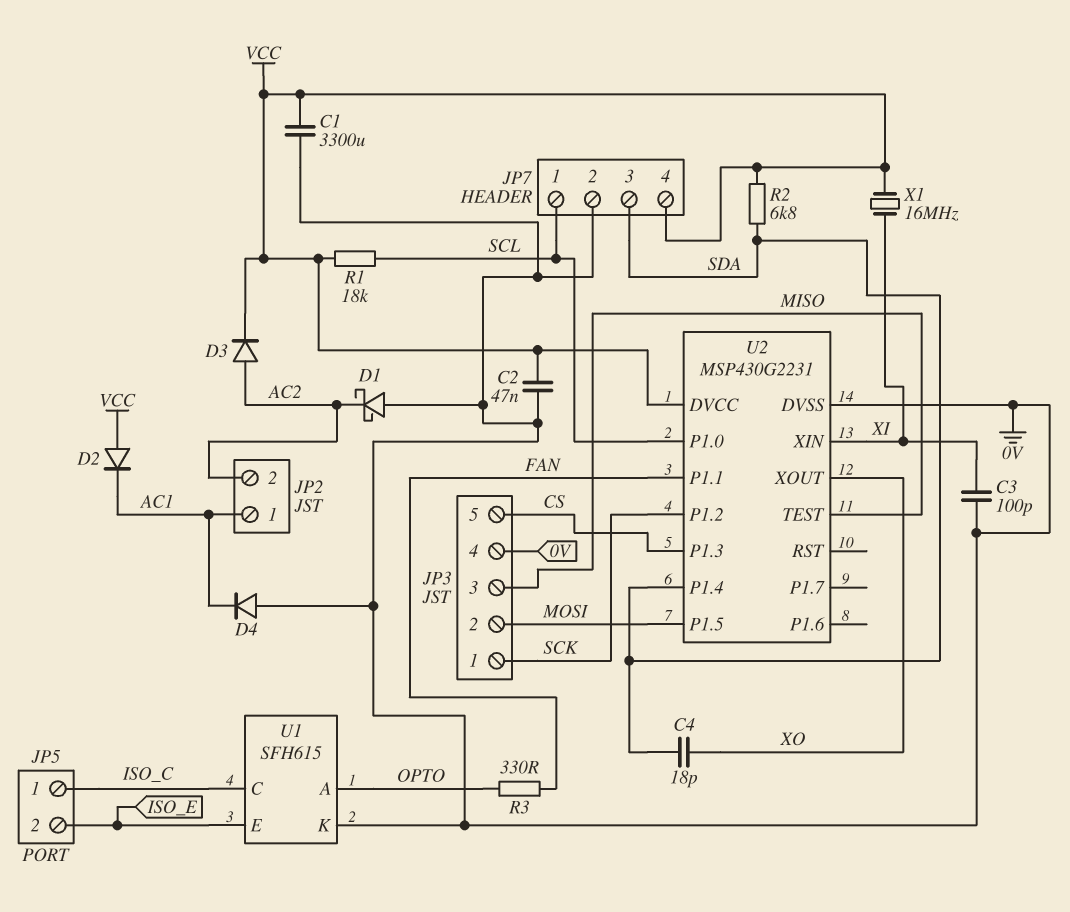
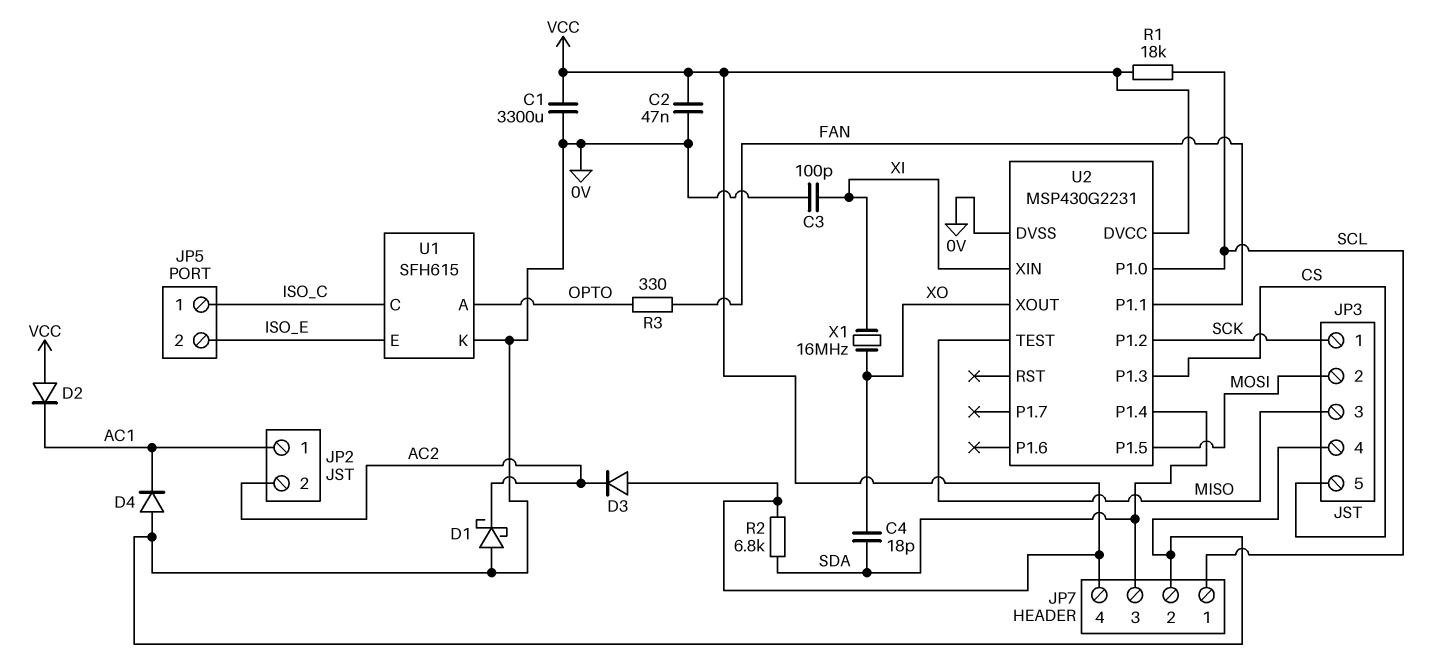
D3: diode (A AC2, K VCC) -> diode (A VCC, K AC2)
X1: 16MHz (VCC, XI) -> 16MHz (XI, XO)

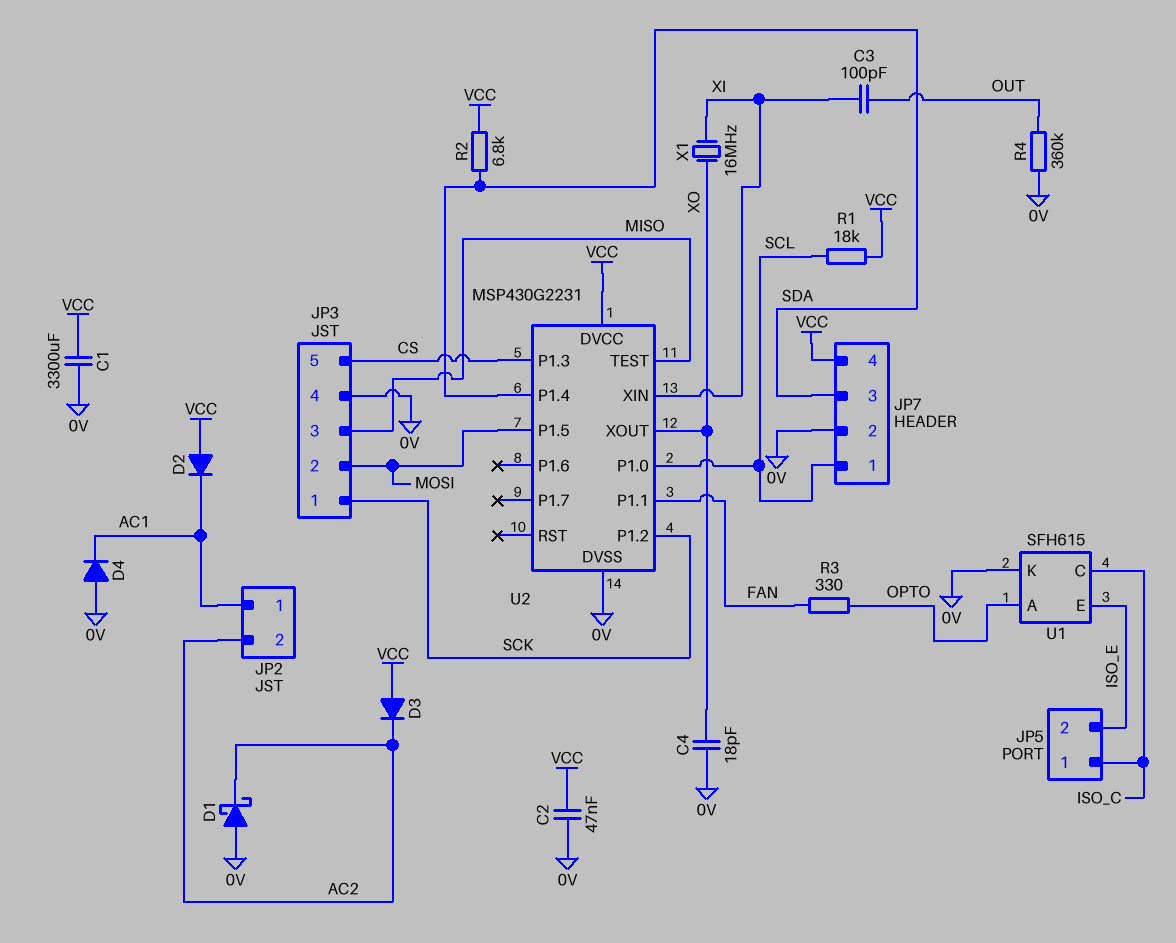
C3: 100pF (0V, XI) -> 100pF (OUT, XI)
C4: 18pF (SDA, XO) -> 18pF (0V, XO)
R4: none -> 360k (0V, OUT)

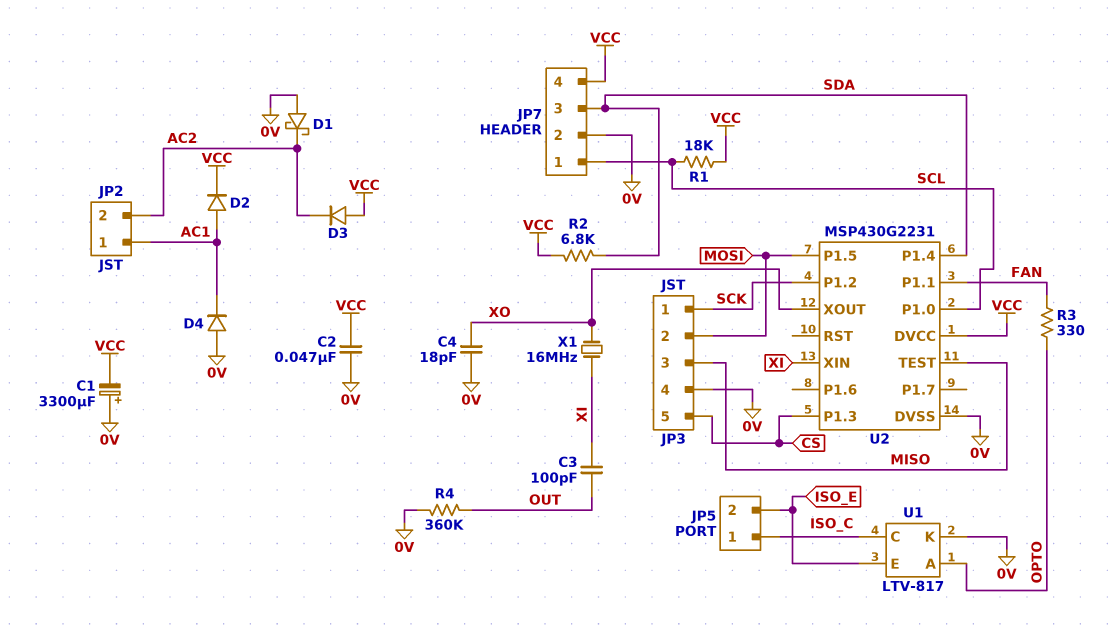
C1: 3300uF (0V, VCC) -> 3300uF (plus 0V, minus VCC)
D2: diode (A VCC, K AC1) -> diode (A AC1, K VCC)
U1: SFH615 -> LTV-817

